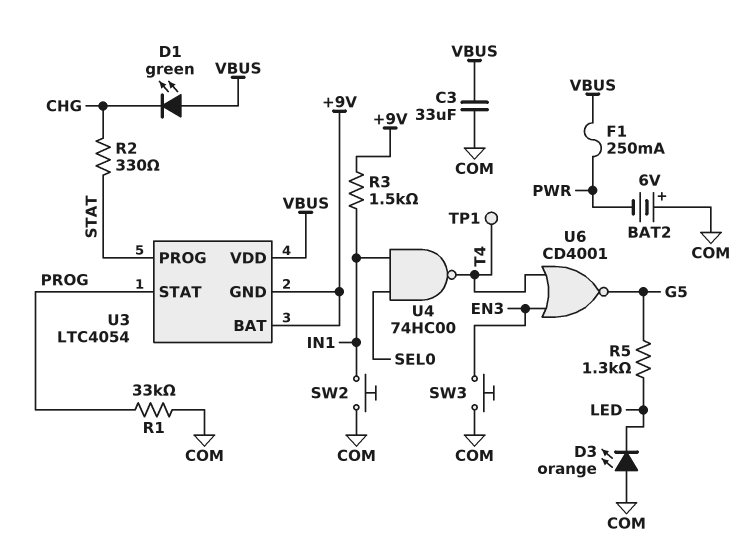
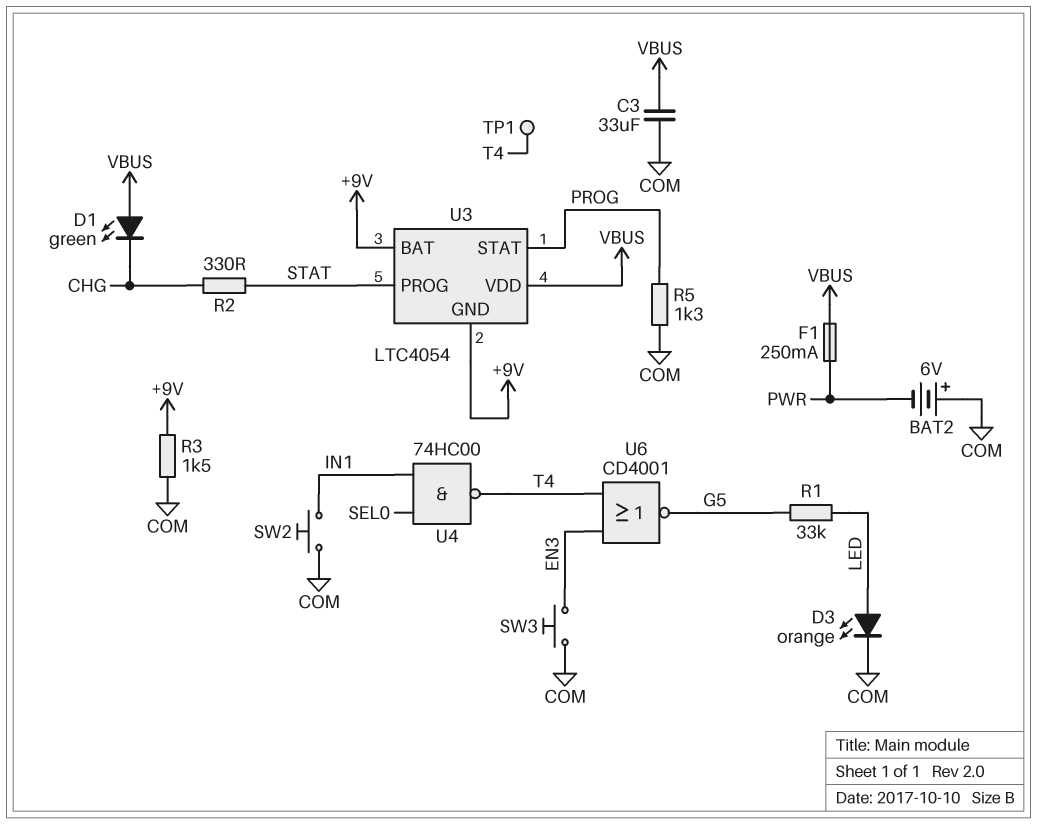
D3: LED orange (A COM, K LED) -> LED orange (A LED, K COM)
R1: 33k (COM, PROG) -> 33k (G5, LED)
R3: 1.5k (+9V, IN1) -> 1.5k (+9V, COM)
R5: 1.3k (G5, LED) -> 1.3k (COM, PROG)

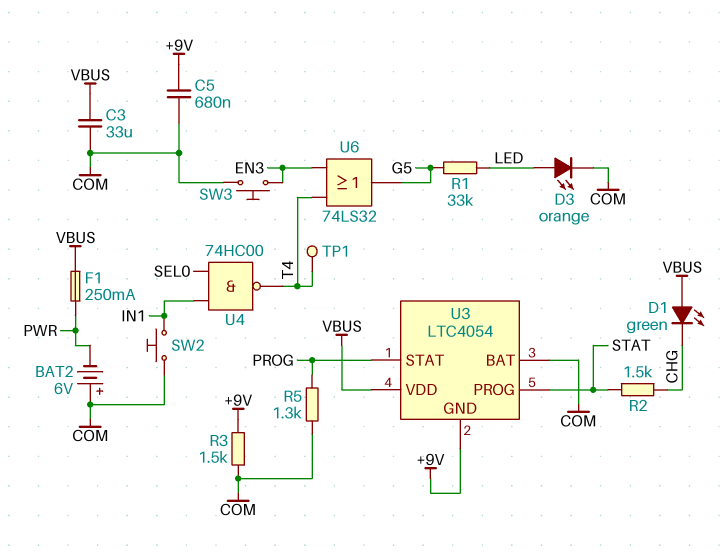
C5: none -> 680nF (+9V, COM)
R2: 330 (CHG, STAT) -> 1.5k (CHG, STAT)
U3 pin BAT: +9V -> COM
U6: NOR CD4001 (in EN3, in T4, out G5) -> OR 74LS32 (in EN3, in T4, out G5)

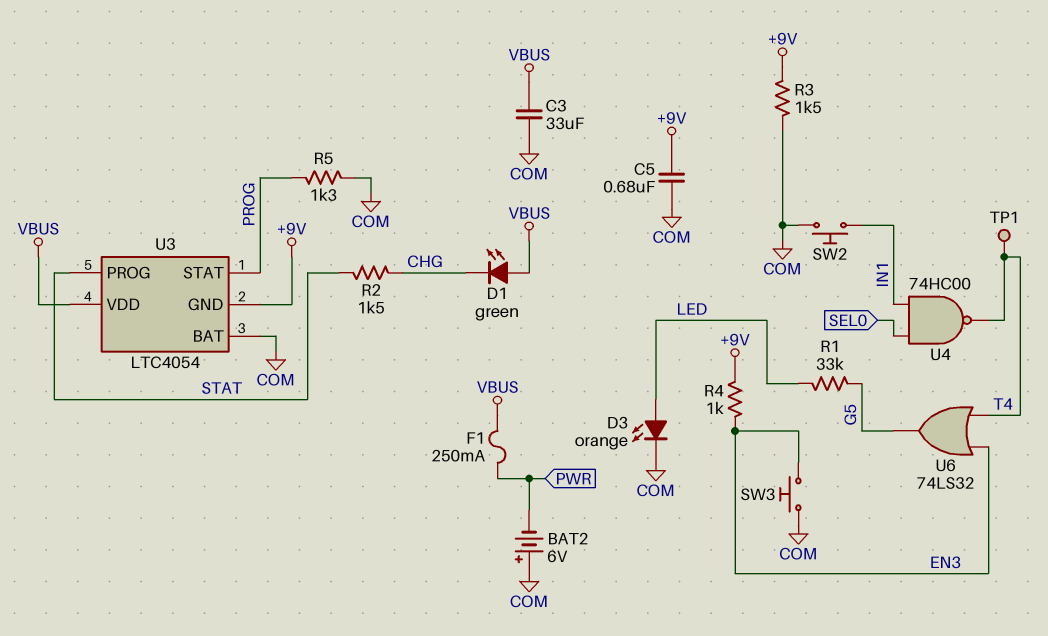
R4: none -> 1k (+9V, EN3)

